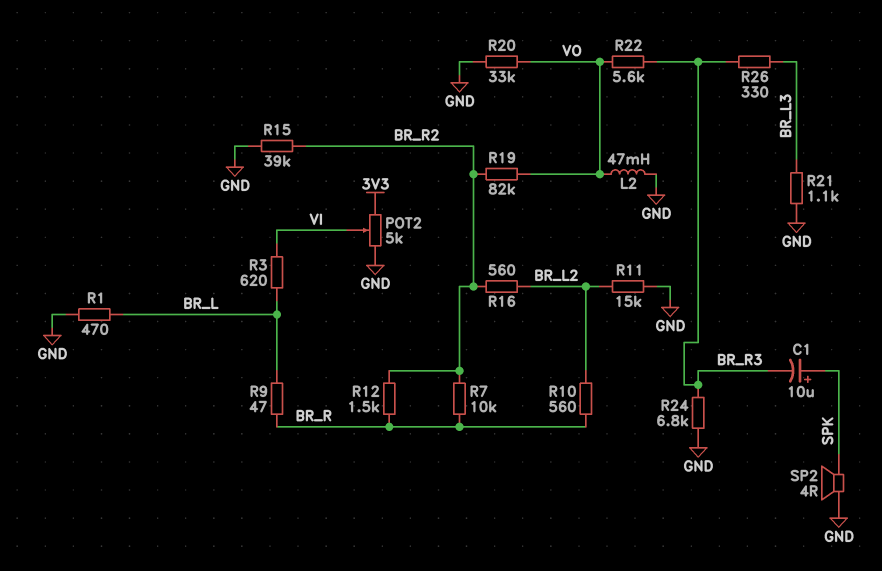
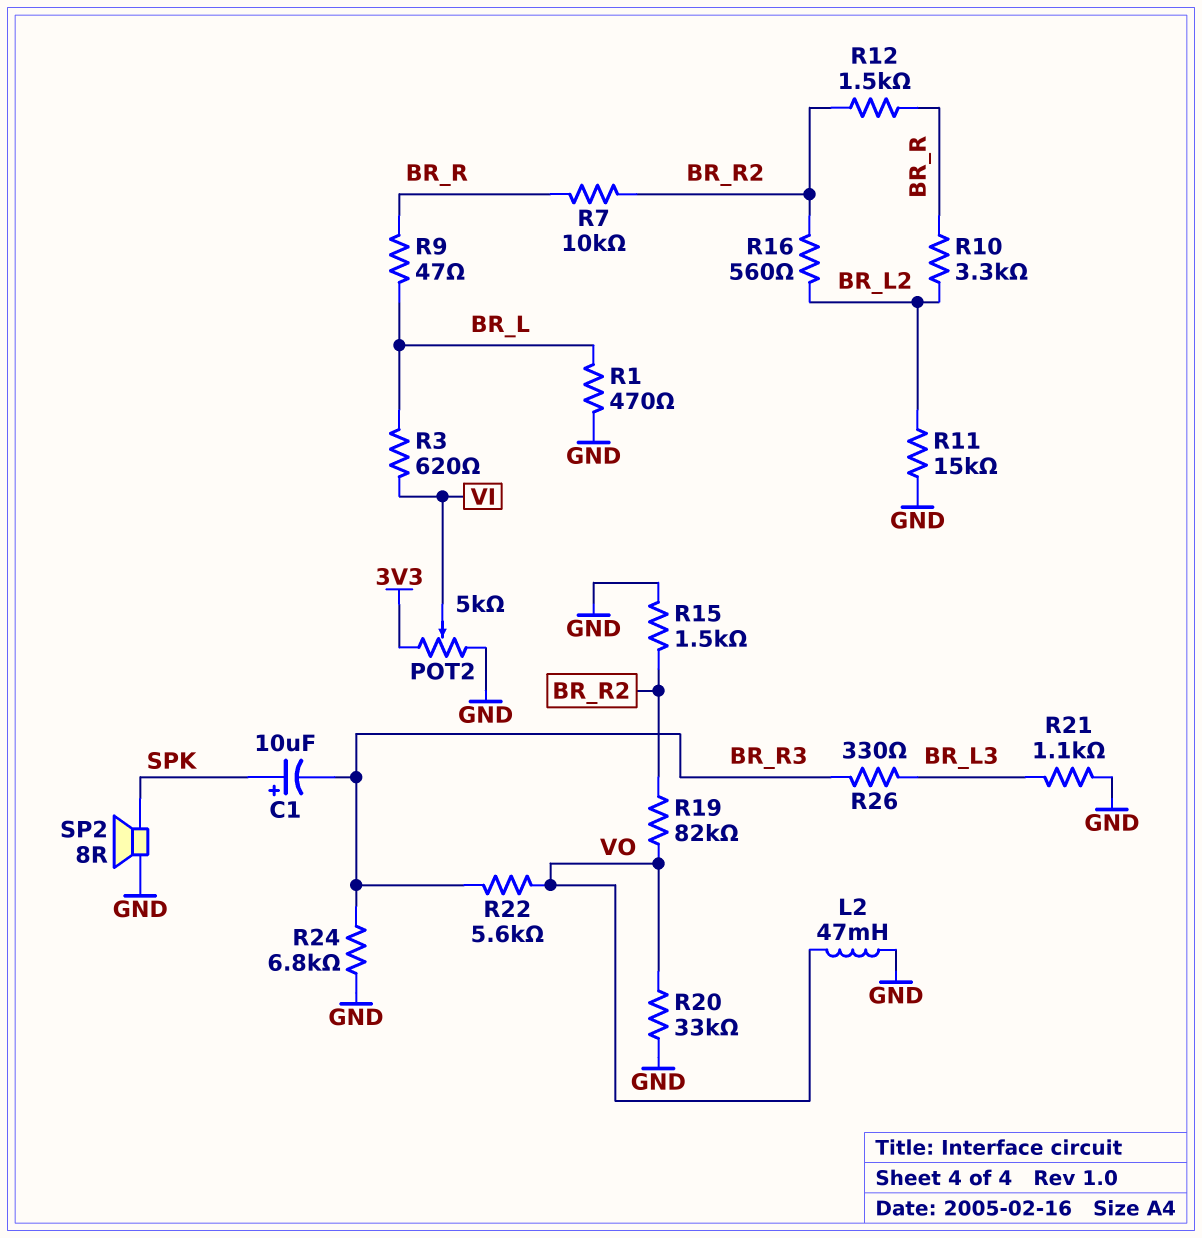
R10: 560 (BR_L2, BR_R) -> 3.3k (BR_L2, BR_R)
R15: 39k (BR_R2, GND) -> 1.5k (BR_R2, GND)
SP2: speaker 4R (GND, SPK) -> speaker 8R (GND, SPK)

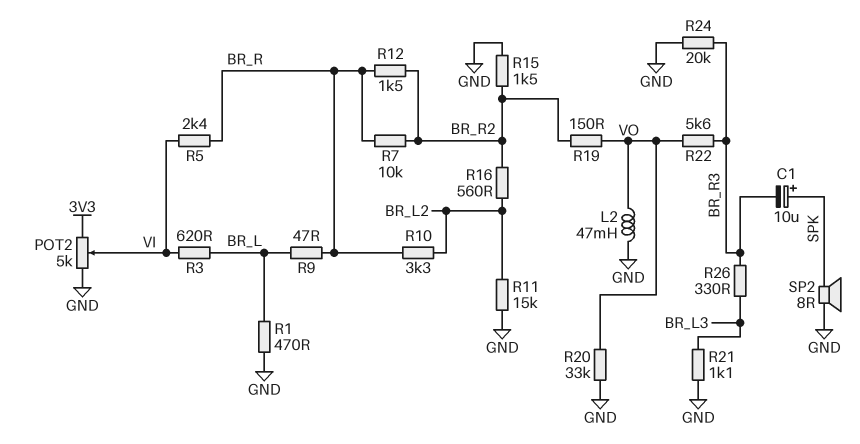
R5: none -> 2.4k (BR_R, VI)
R19: 82k (BR_R2, VO) -> 150 (BR_R2, VO)
R24: 6.8k (BR_R3, GND) -> 20k (BR_R3, GND)

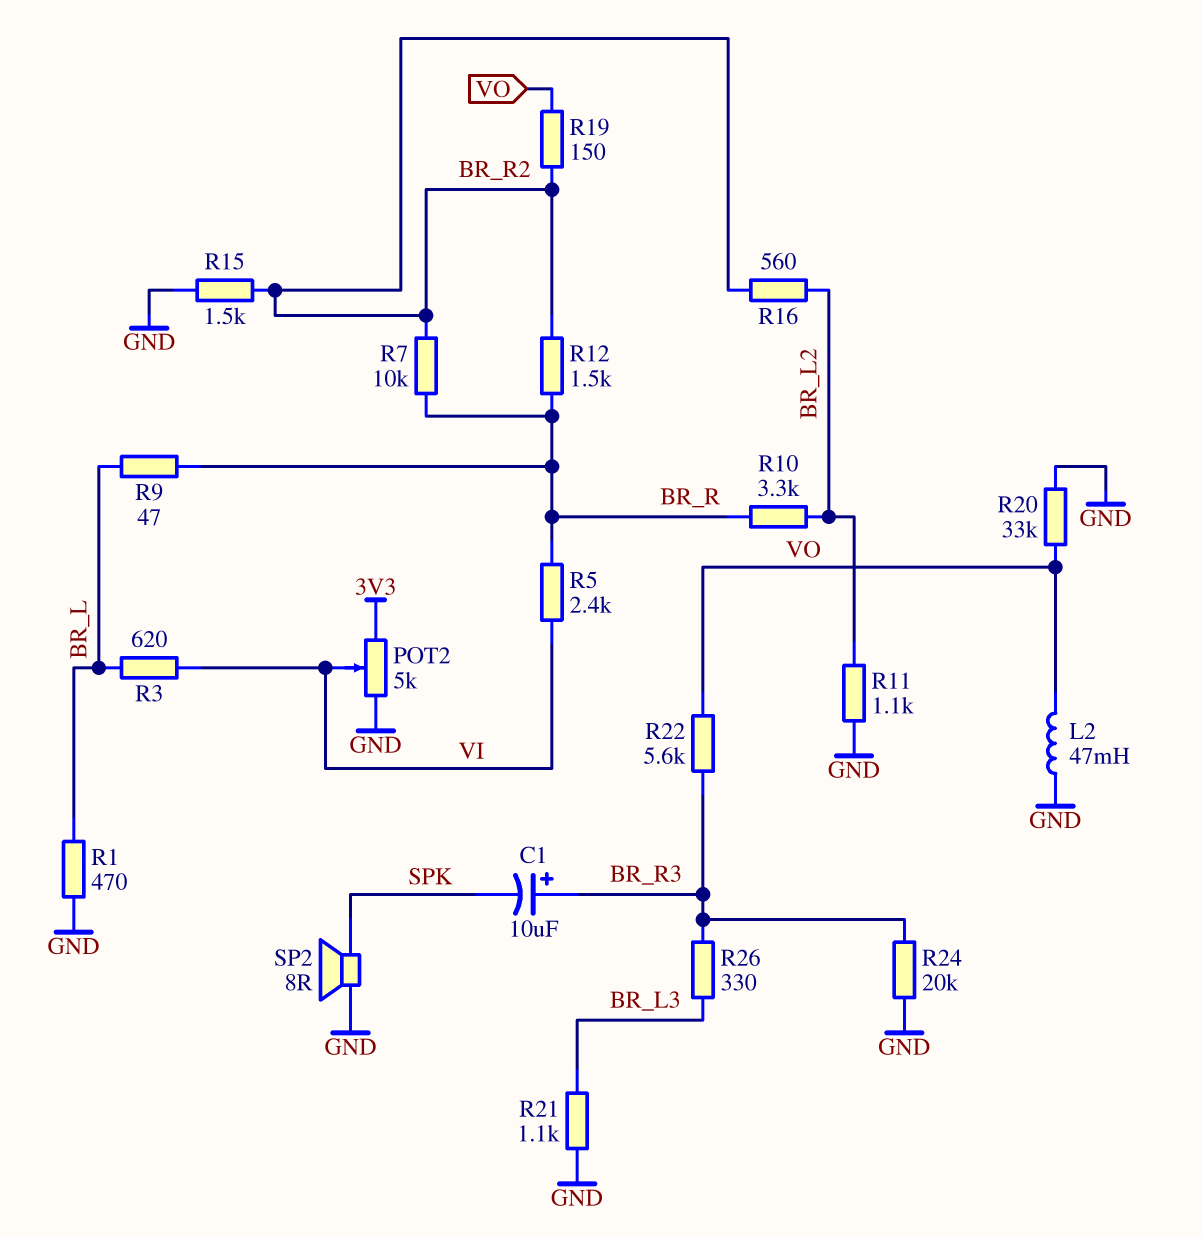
C1: 10uF (plus SPK, minus BR_R3) -> 10uF (plus BR_R3, minus SPK)
R11: 15k (BR_L2, GND) -> 1.1k (BR_L2, GND)

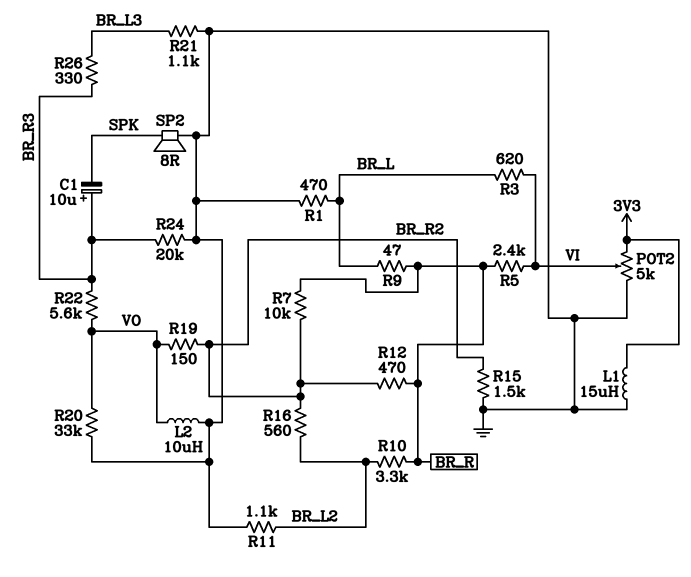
L1: none -> 15uH (3V3, GND)
L2: 47mH (GND, VO) -> 10uH (GND, VO)
R12: 1.5k (BR_R, BR_R2) -> 470 (BR_R, BR_R2)

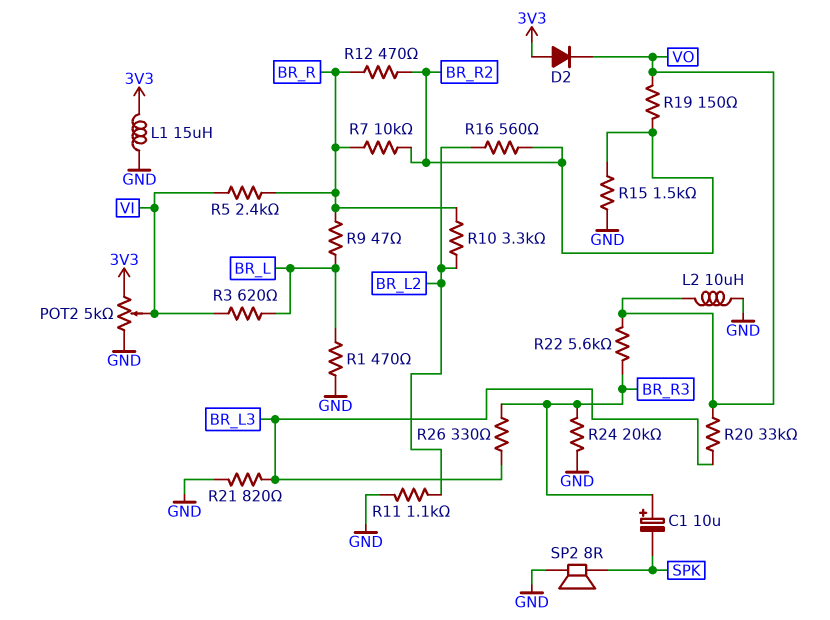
D2: none -> diode (A 3V3, K VO)
R20: 33k (GND, VO) -> 33k (BR_L3, VO)
R21: 1.1k (BR_L3, GND) -> 820 (BR_L3, GND)

